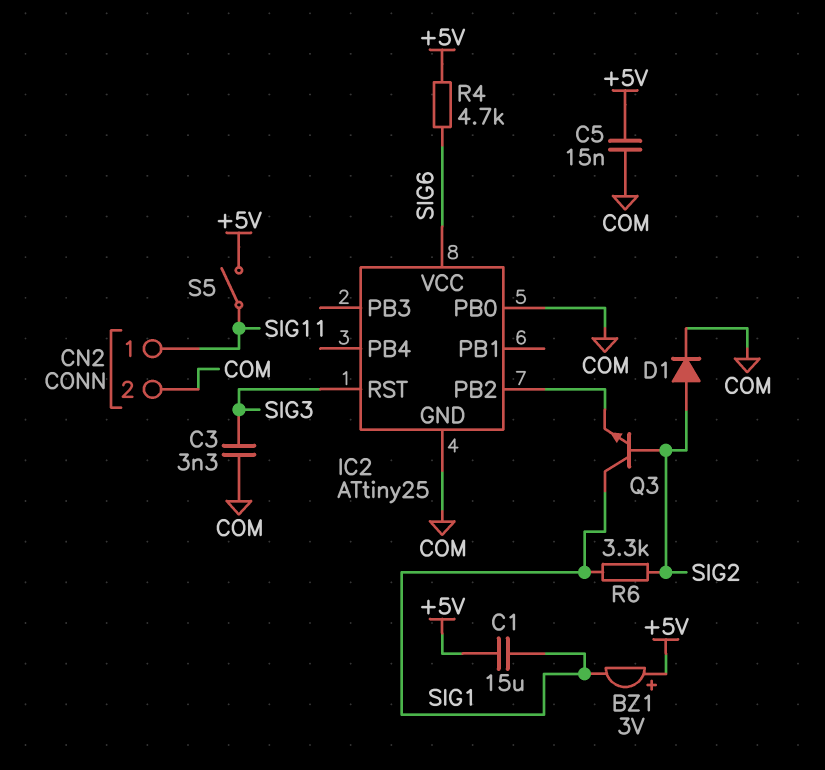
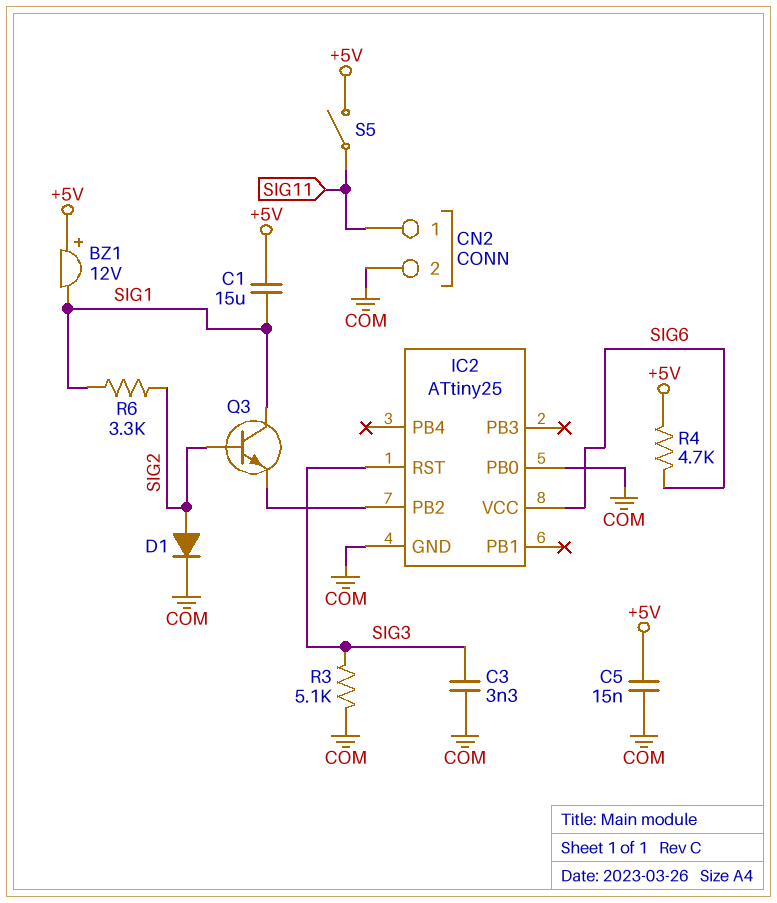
BZ1: buzzer 3V (plus +5V, minus SIG1) -> buzzer 12V (plus +5V, minus SIG1)
R3: none -> 5.1k (COM, SIG3)

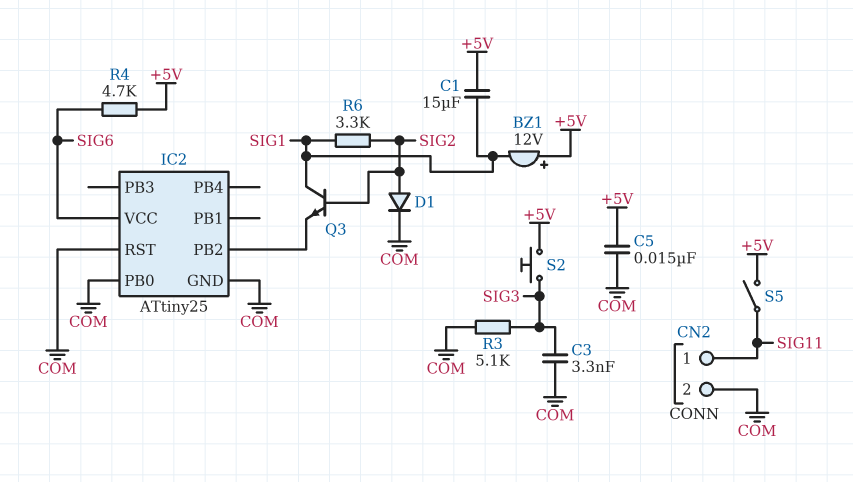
IC2 pin RST: SIG3 -> COM
S2: none -> button (+5V, SIG3)

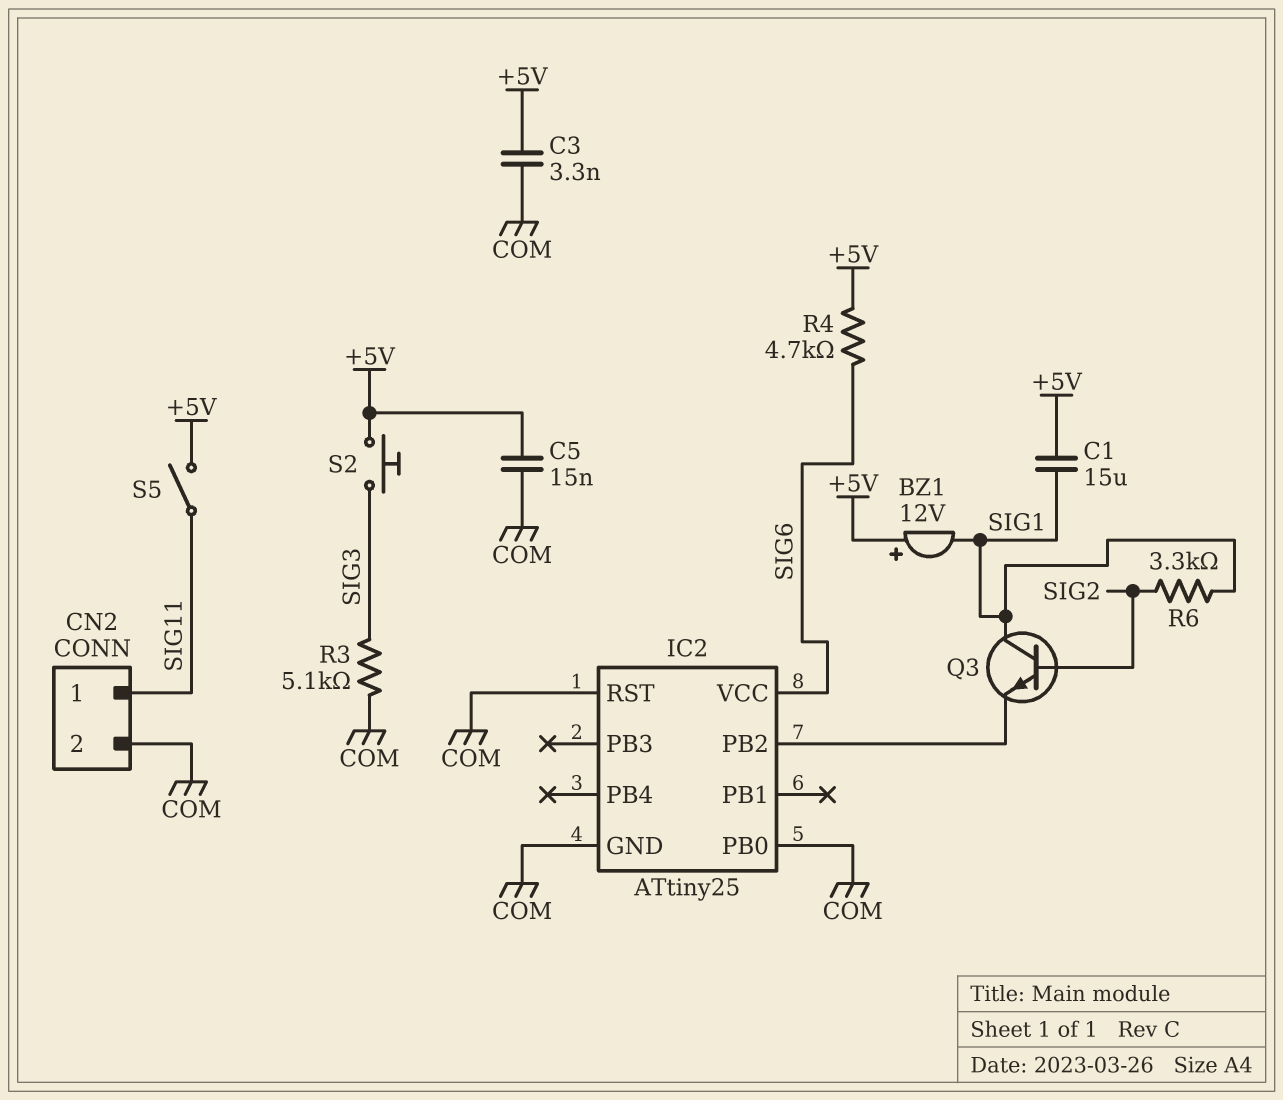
C3: 3.3nF (COM, SIG3) -> 3.3nF (+5V, COM)
D1: diode (A SIG2, K COM) -> none

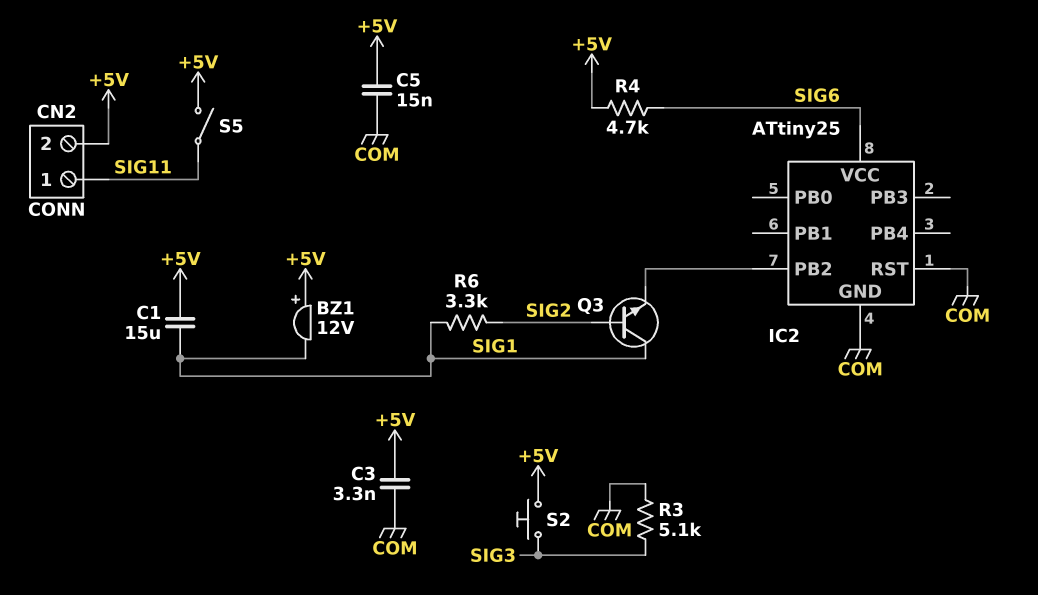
CN2 pin 2: COM -> +5V
IC2 pin PB0: COM -> none

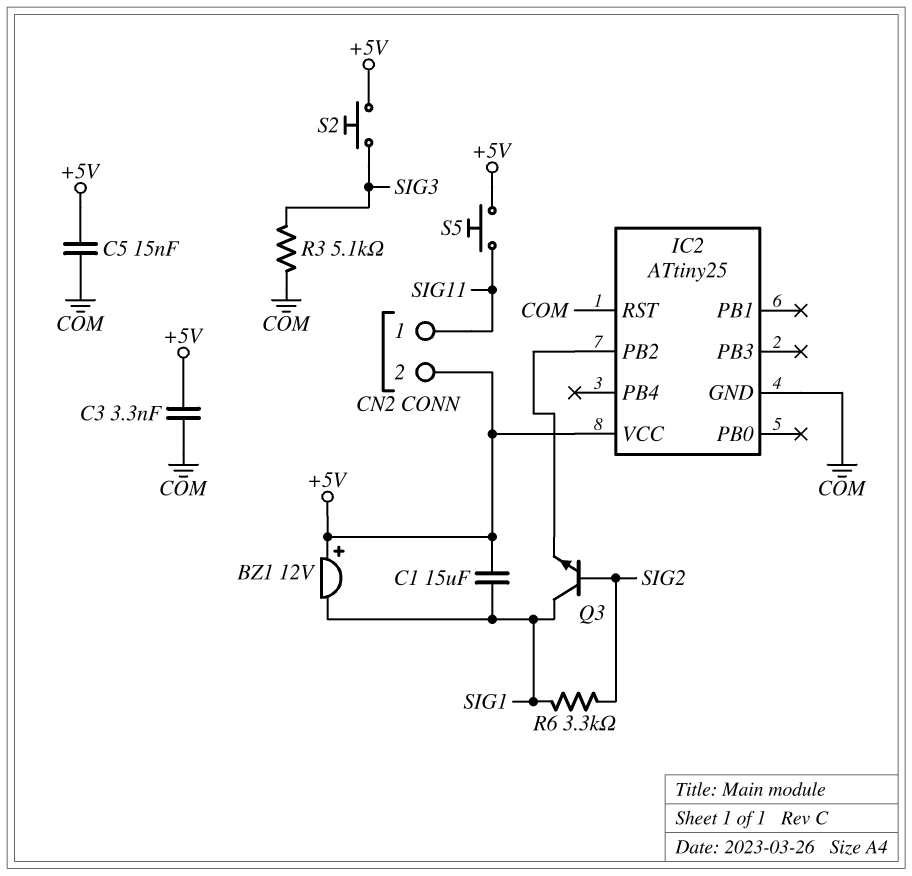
IC2 pin VCC: SIG6 -> +5V
R4: 4.7k (+5V, SIG6) -> none
S5: switch (+5V, SIG11) -> button (+5V, SIG11)

